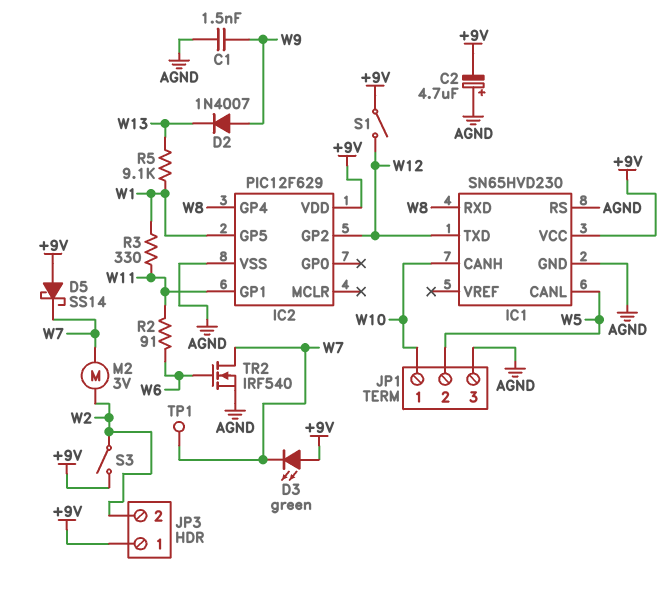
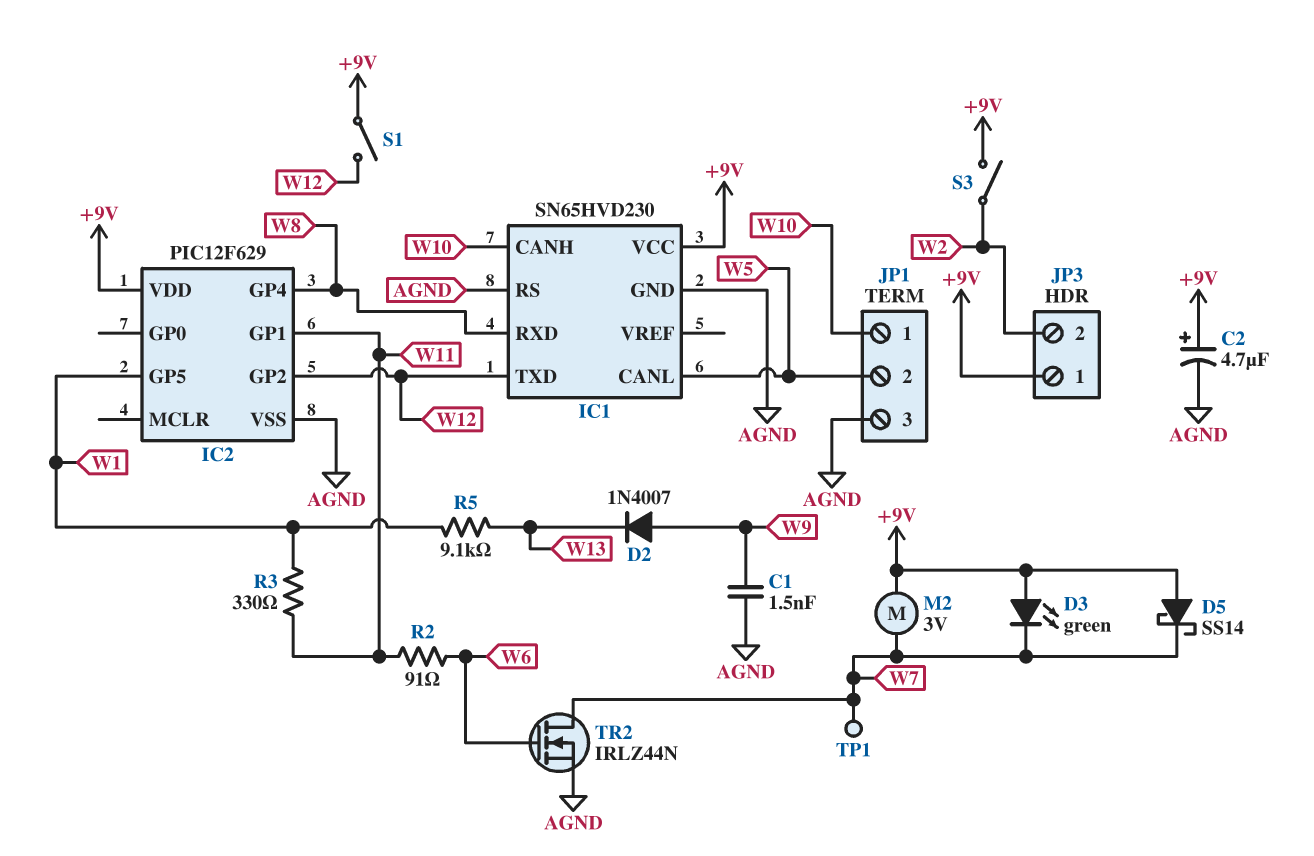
C2: 4.7uF (plus AGND, minus +9V) -> 4.7uF (plus +9V, minus AGND)
M2: motor 3V (W2, W7) -> motor 3V (+9V, W7)
TR2: NMOS IRF540 (G W6, D W7, S AGND) -> NMOS IRLZ44N (G W6, D W7, S AGND)

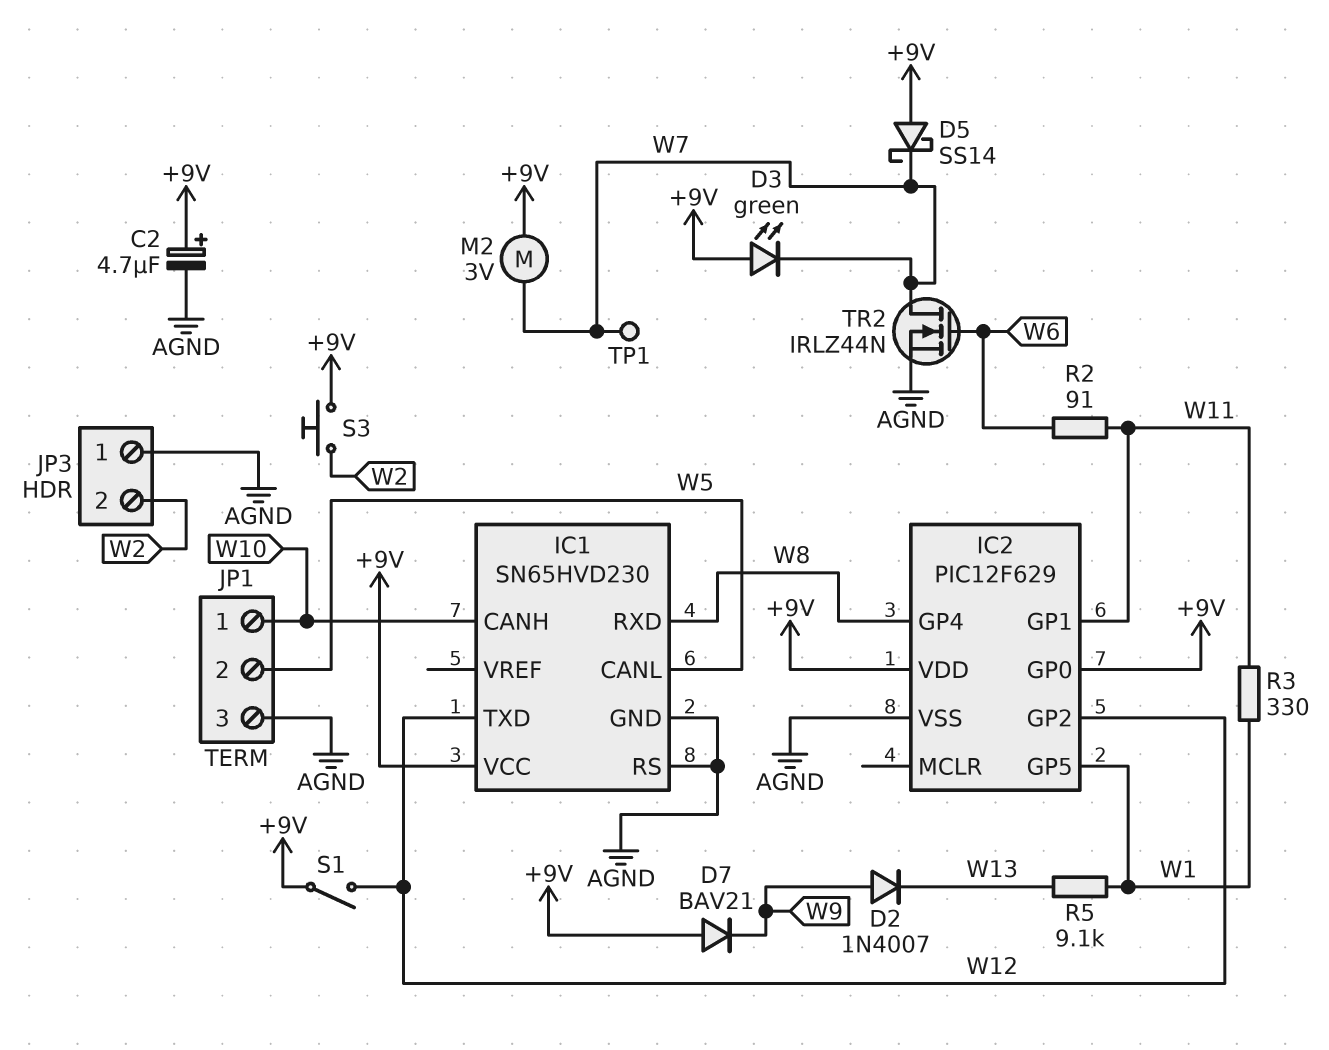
C1: 1.5nF (AGND, W9) -> none
D7: none -> diode BAV21 (A +9V, K W9)
IC2 pin GP0: none -> +9V
JP3 pin 1: +9V -> AGND
S3: switch (+9V, W2) -> button (+9V, W2)

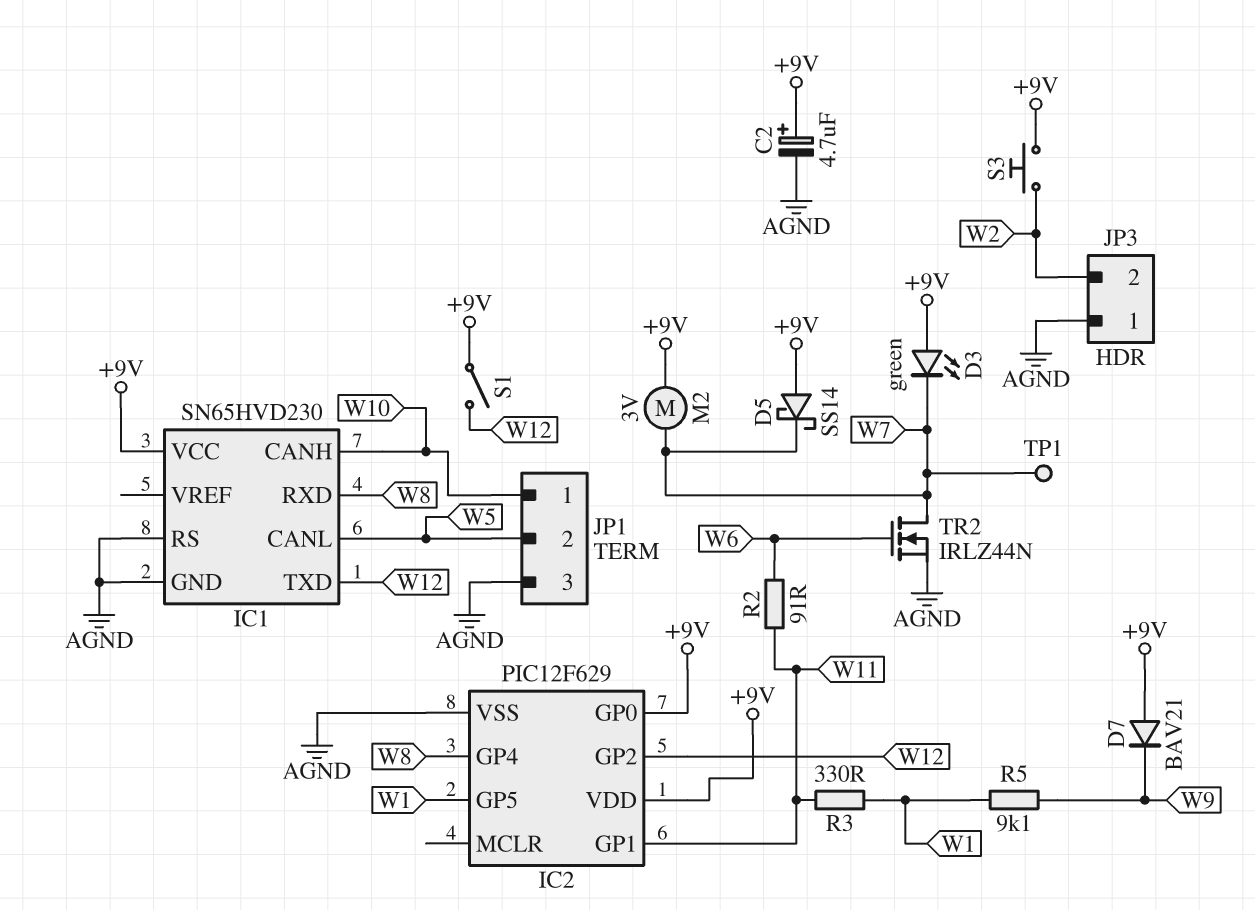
D2: diode 1N4007 (A W9, K W13) -> none
R5: 9.1k (W1, W13) -> 9.1k (W1, W9)

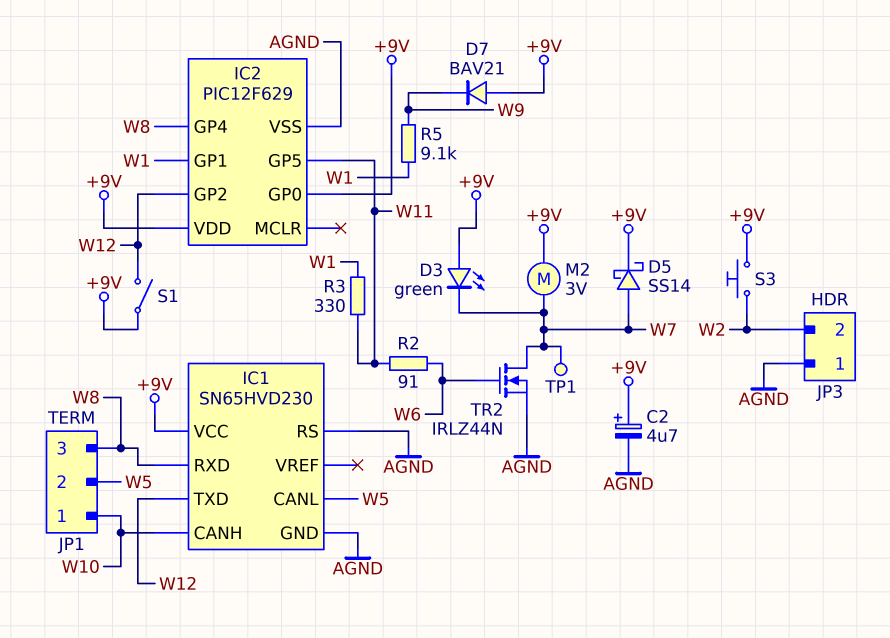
D5: schottky SS14 (A +9V, K W7) -> schottky SS14 (A W7, K +9V)
IC2 pin GP1: W11 -> W1
IC2 pin GP5: W1 -> W11
JP1 pin 3: AGND -> W8

